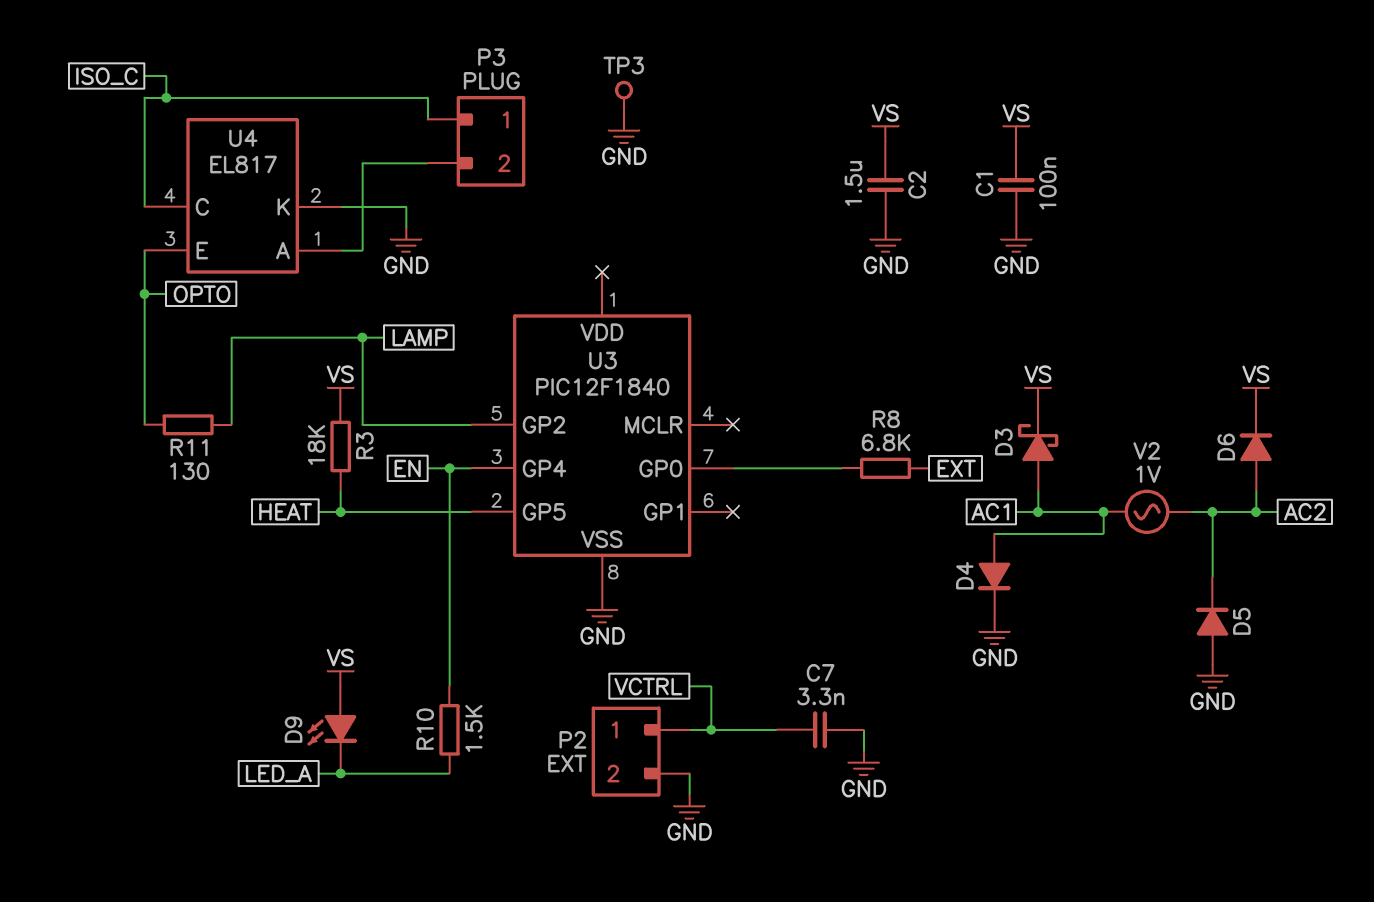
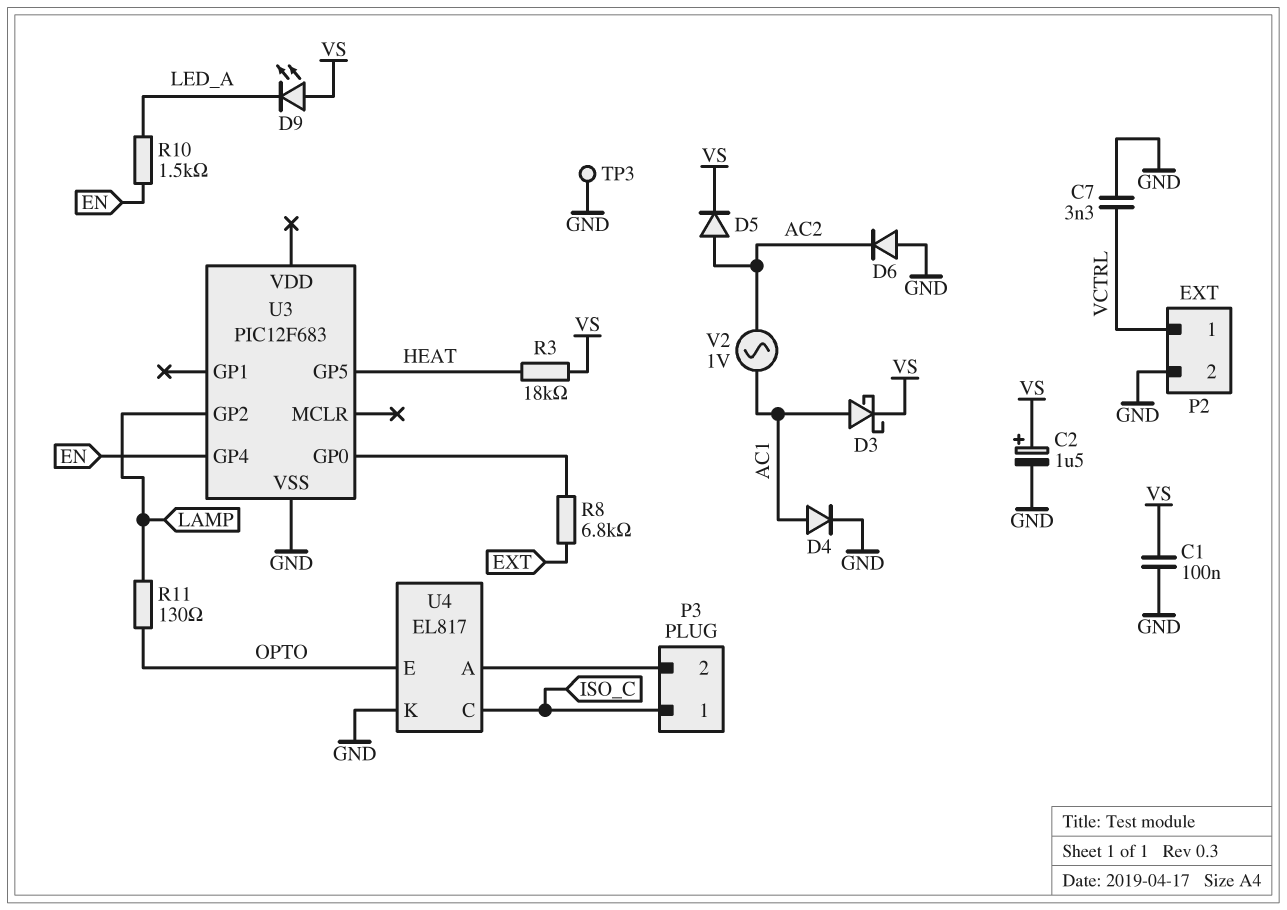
C2: 1.5uF (GND, VS) -> 1.5uF (plus VS, minus GND)
D5: diode (A GND, K AC2) -> diode (A AC2, K VS)
D6: diode (A AC2, K VS) -> diode (A GND, K AC2)
U3: PIC12F1840 -> PIC12F683

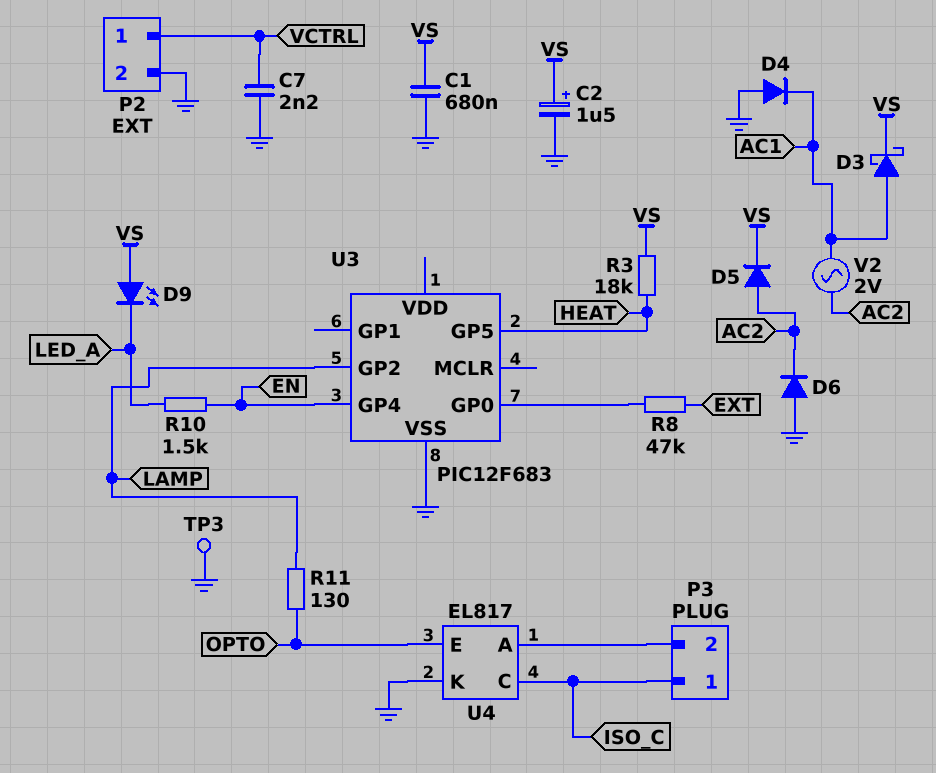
C1: 100nF (GND, VS) -> 680nF (GND, VS)
C7: 3.3nF (GND, VCTRL) -> 2.2nF (GND, VCTRL)
D4: diode (A AC1, K GND) -> diode (A GND, K AC1)
R8: 6.8k (EXT, U3/GP0) -> 47k (EXT, U3/GP0)
V2: AC 1V (AC1, AC2) -> AC 2V (AC1, AC2)

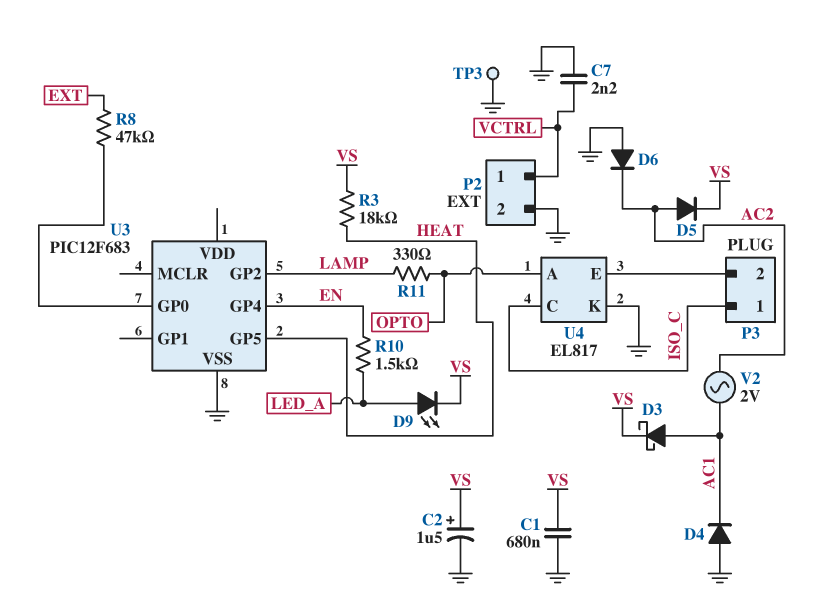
D9: LED (A VS, K LED_A) -> LED (A LED_A, K VS)
R11: 130 (LAMP, OPTO) -> 330 (LAMP, OPTO)
U4 pin A: P3/2 -> OPTO
U4 pin E: OPTO -> P3/2

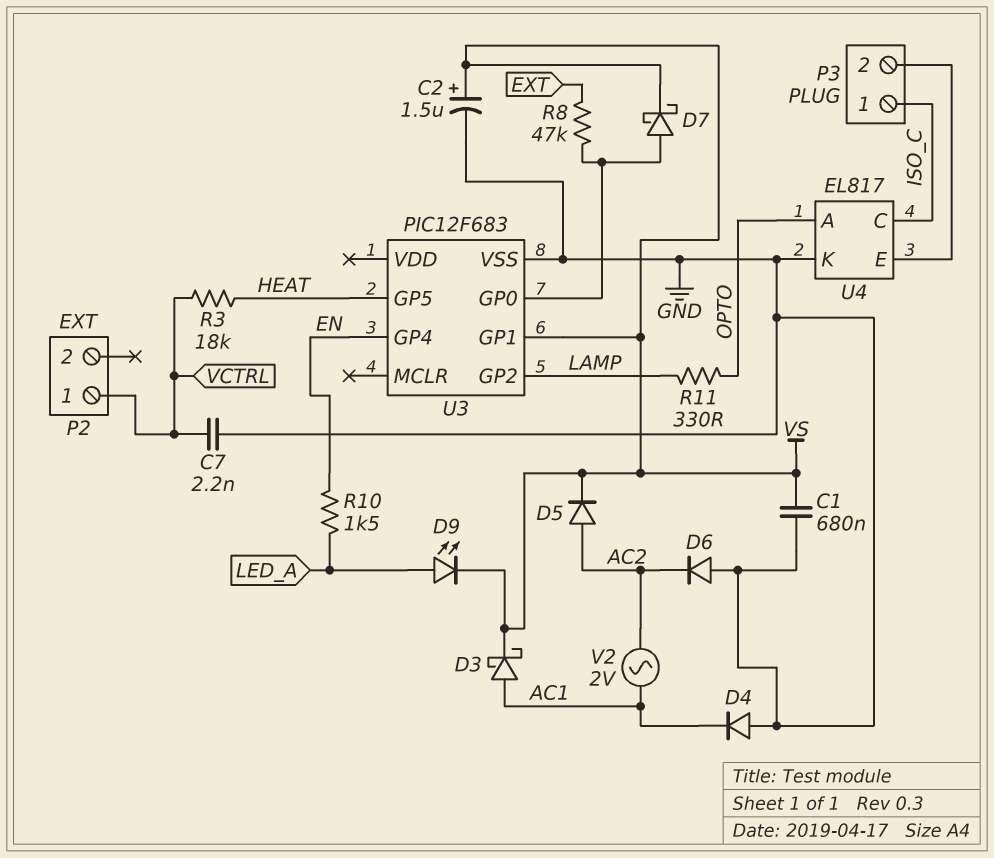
D7: none -> schottky (A U3/GP0, K VS)
P2 pin 2: GND -> none
R3: 18k (HEAT, VS) -> 18k (HEAT, VCTRL)
TP3: test point (GND) -> none
U3 pin GP1: none -> VS

